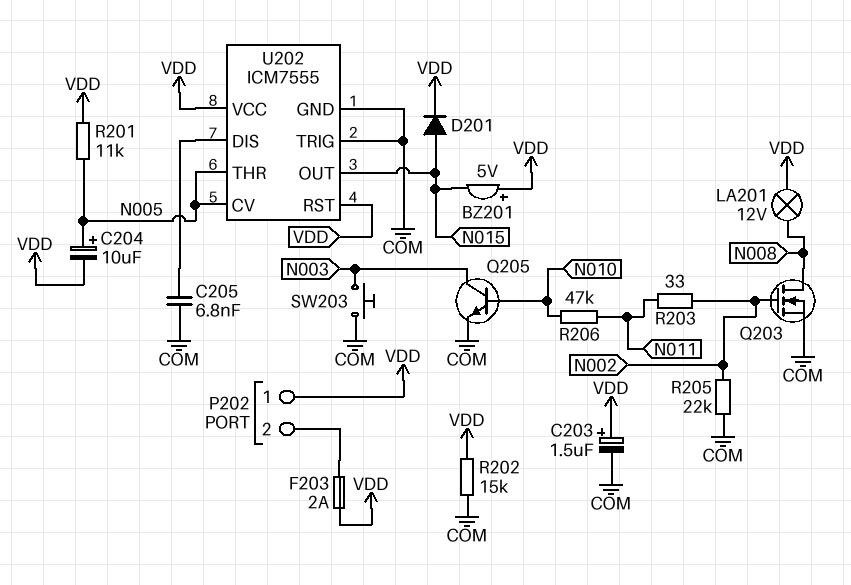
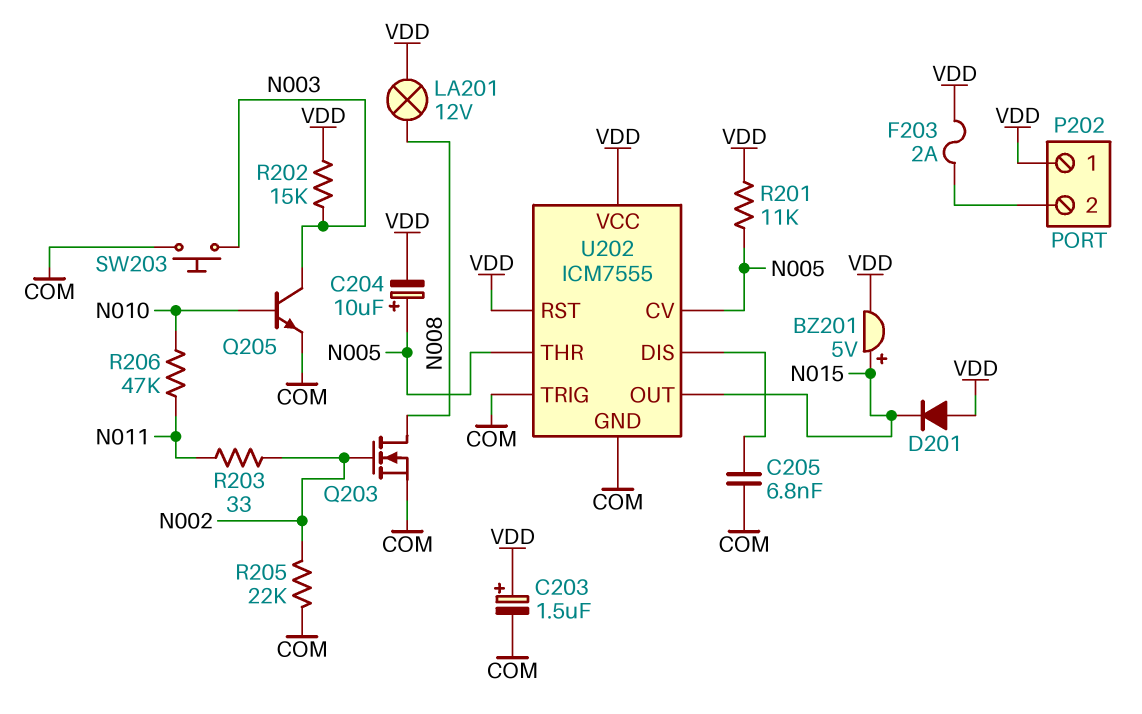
BZ201: buzzer 5V (plus VDD, minus N015) -> buzzer 5V (plus N015, minus VDD)
D201: diode (A N015, K VDD) -> diode (A VDD, K N015)
R202: 15k (COM, VDD) -> 15k (N003, VDD)

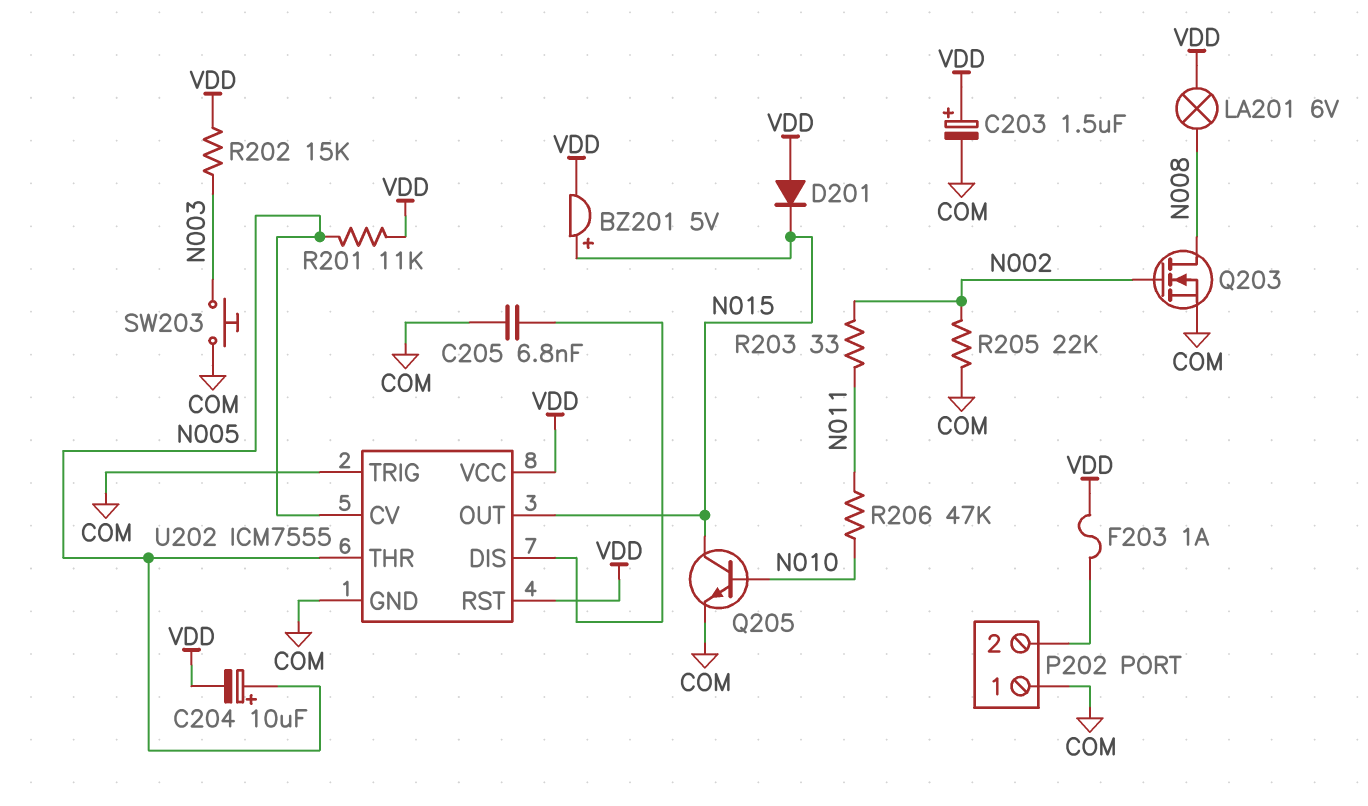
F203: 2A (P202/2, VDD) -> 1A (P202/2, VDD)
LA201: lamp 12V (N008, VDD) -> lamp 6V (N008, VDD)
P202 pin 1: VDD -> COM
Q205: NPN (B N010, C N003, E COM) -> NPN (B N010, C N015, E COM)

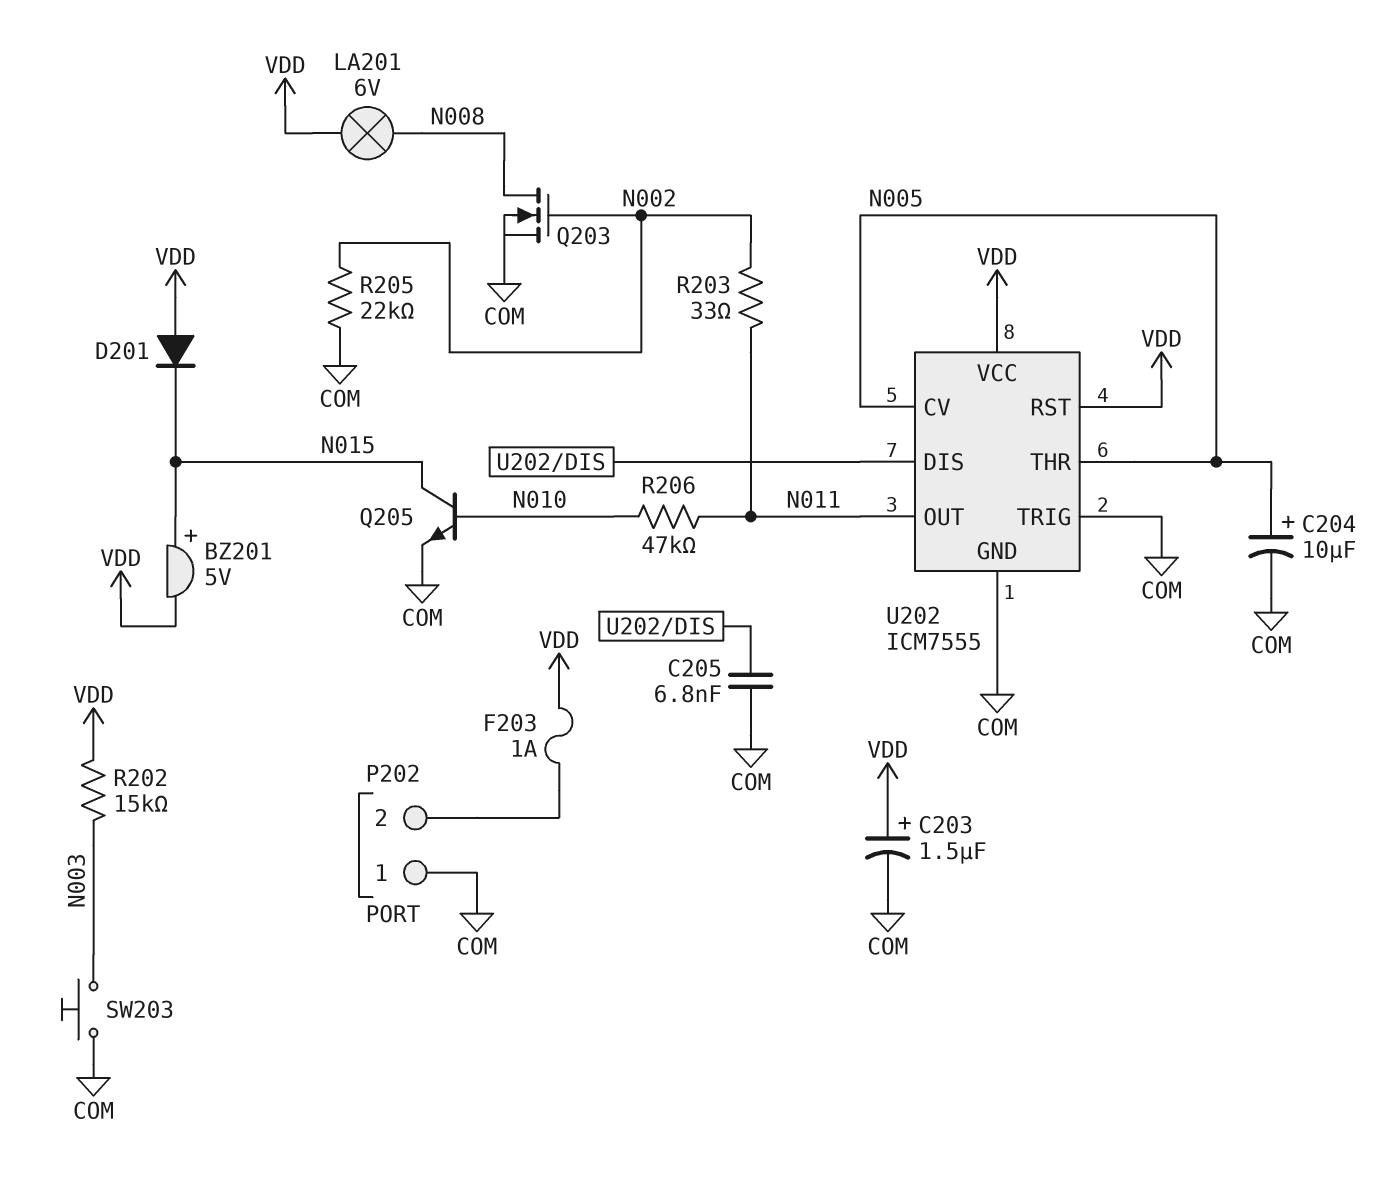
C204: 10uF (plus N005, minus VDD) -> 10uF (plus N005, minus COM)
R201: 11k (N005, VDD) -> none
U202 pin OUT: N015 -> N011

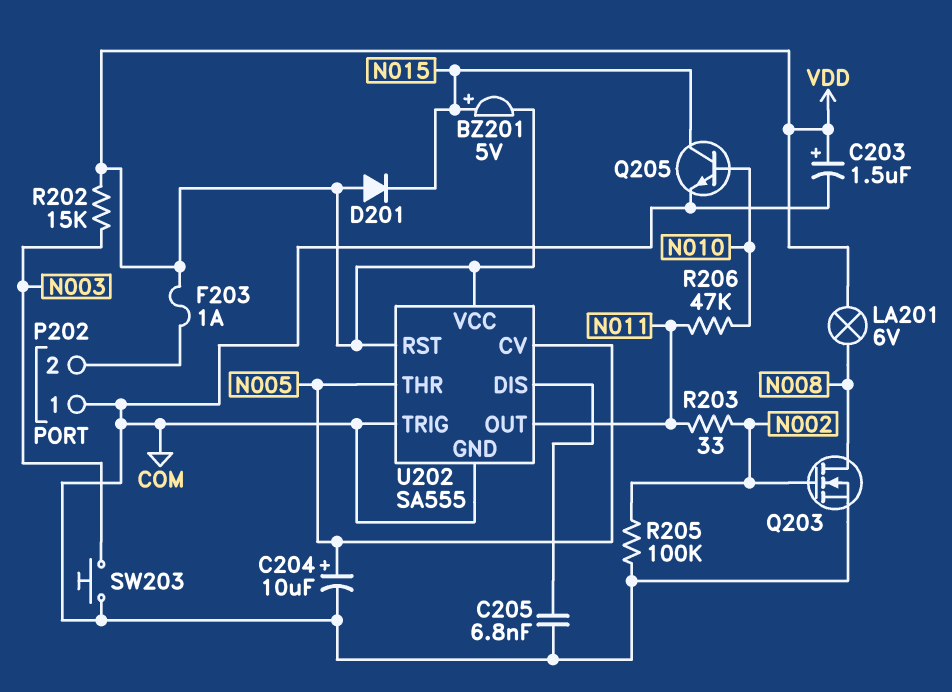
R205: 22k (COM, N002) -> 100k (COM, N002)
U202: ICM7555 -> SA555

